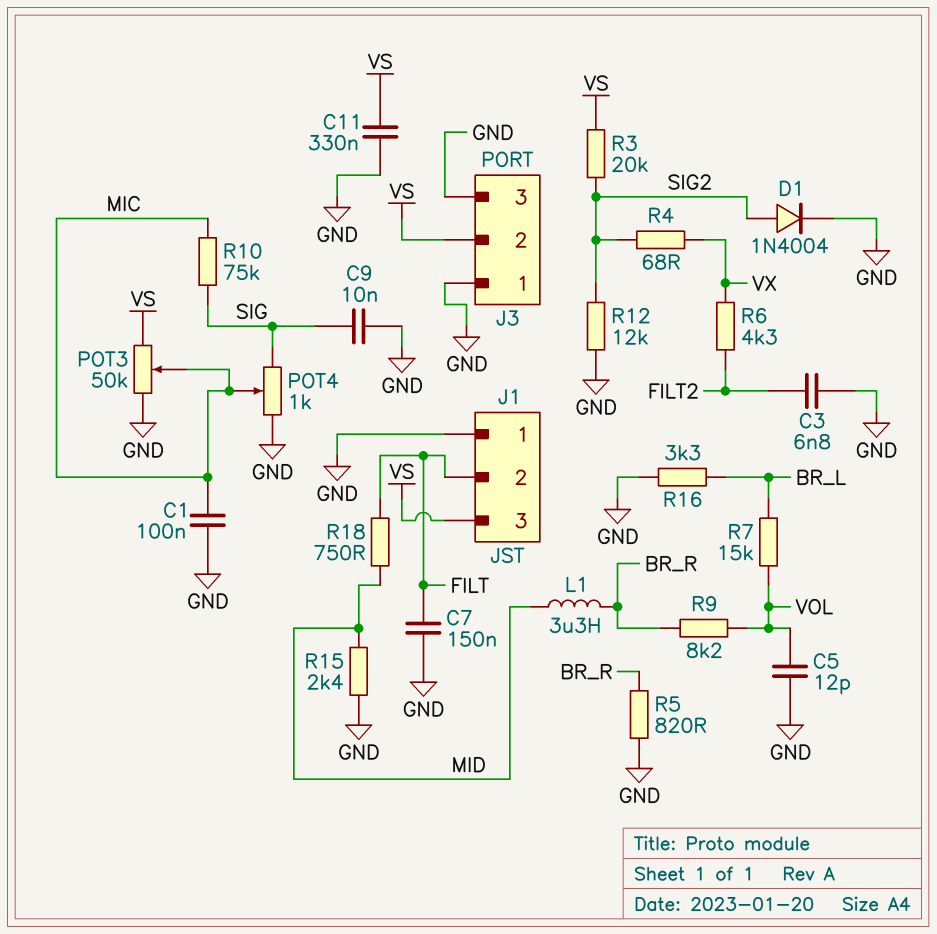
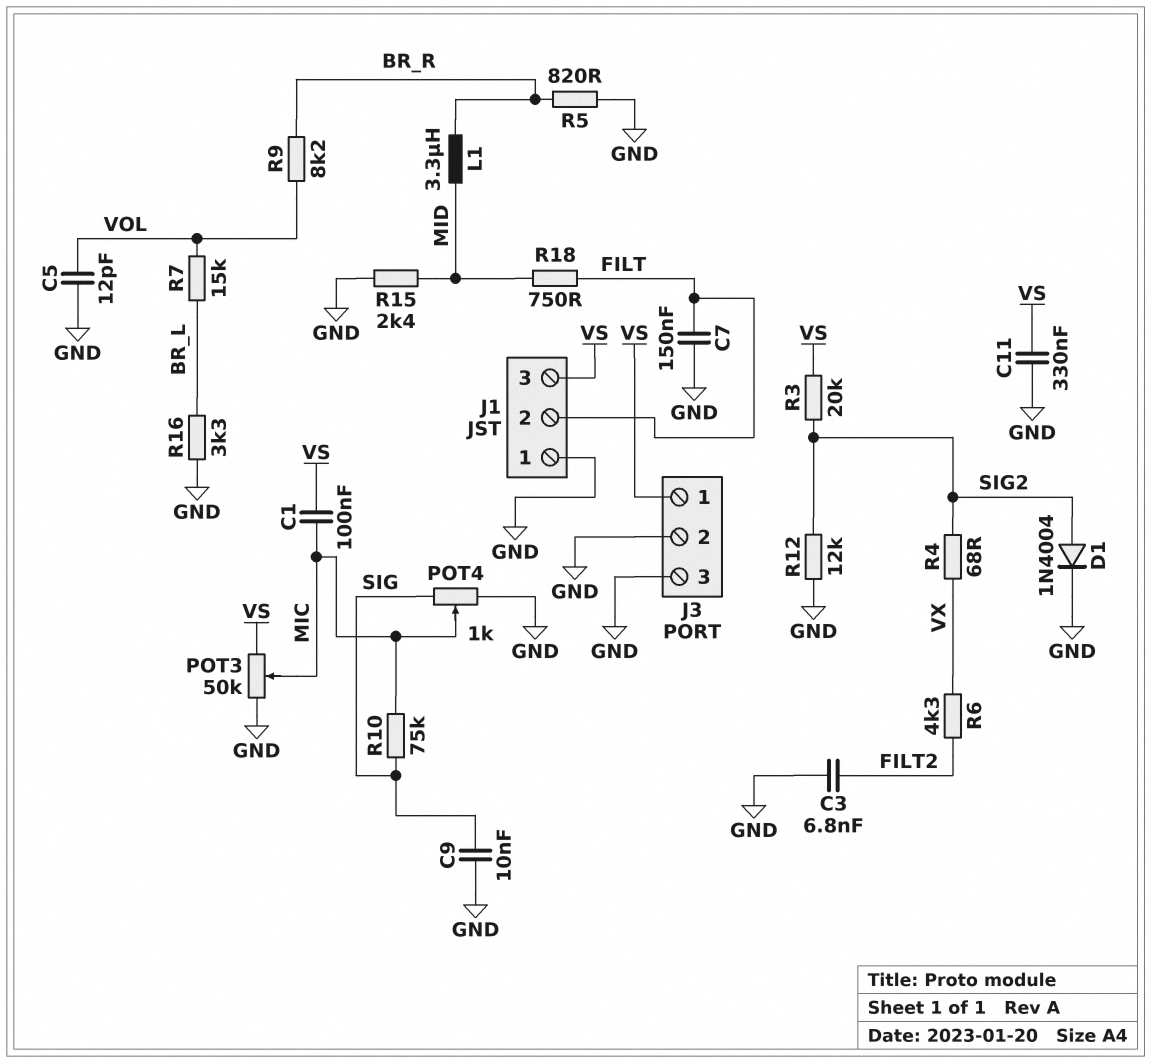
C1: 100nF (GND, MIC) -> 100nF (MIC, VS)
J3 pin 1: GND -> VS
J3 pin 2: VS -> GND

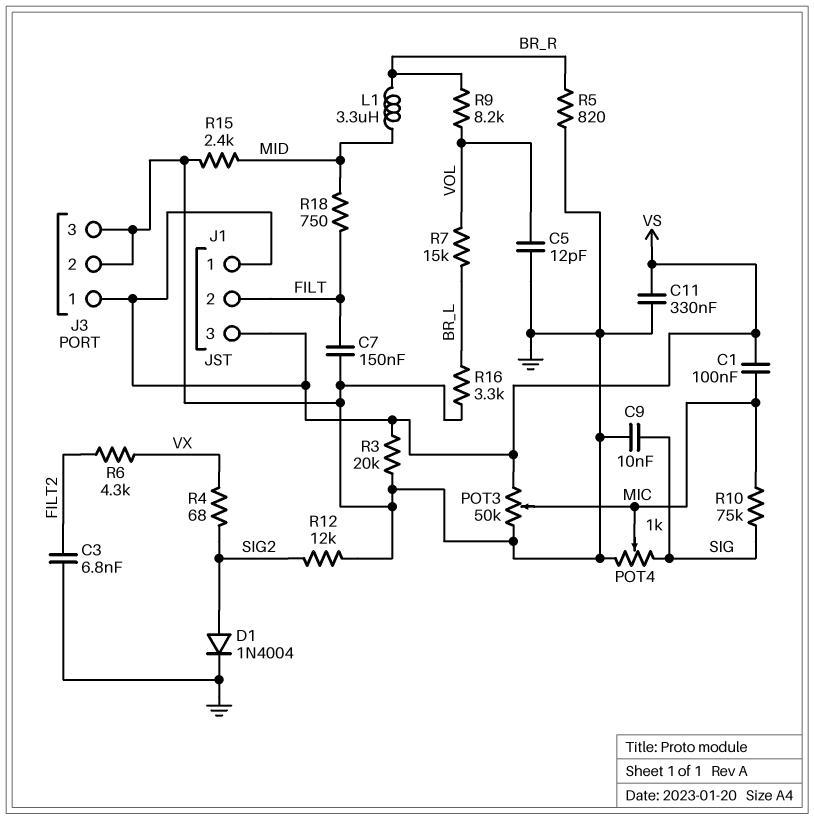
J1 pin 1: GND -> VS
R3: 20k (SIG2, VS) -> 20k (GND, VS)

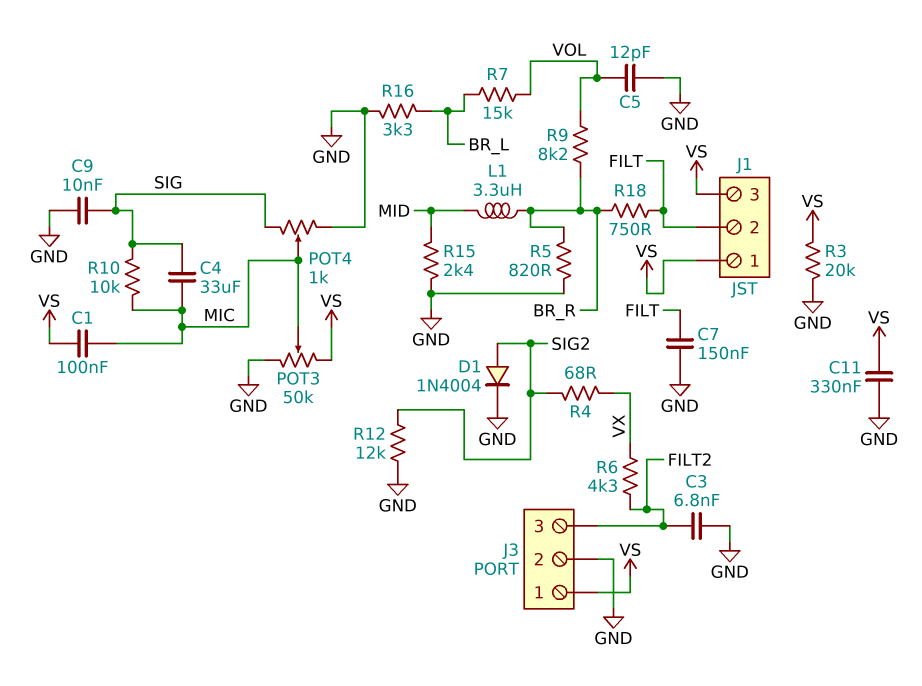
C4: none -> 33uF (MIC, SIG)
J3 pin 3: GND -> FILT2
R10: 75k (MIC, SIG) -> 10k (MIC, SIG)
R18: 750 (FILT, MID) -> 750 (BR_R, FILT)

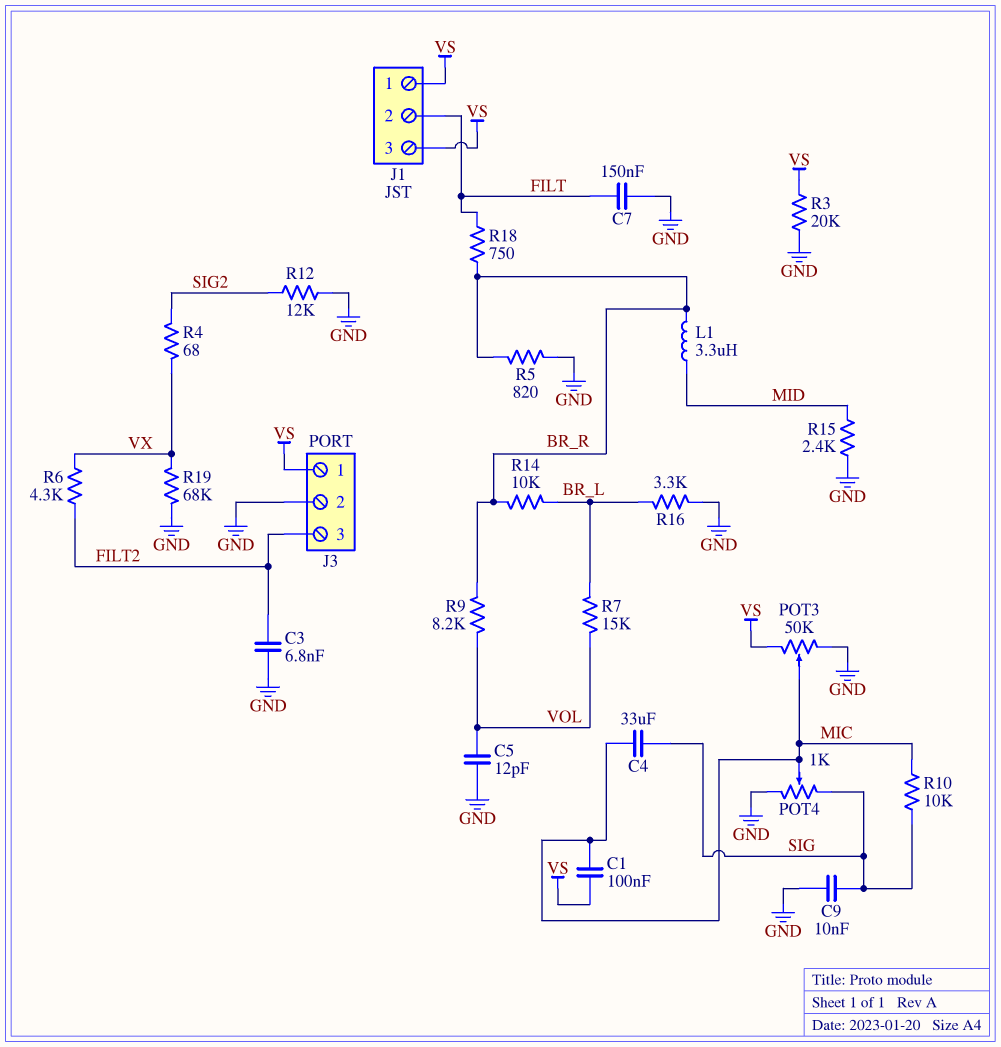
C11: 330nF (GND, VS) -> none
D1: diode 1N4004 (A SIG2, K GND) -> none
R14: none -> 10k (BR_L, BR_R)
R19: none -> 68k (GND, VX)

